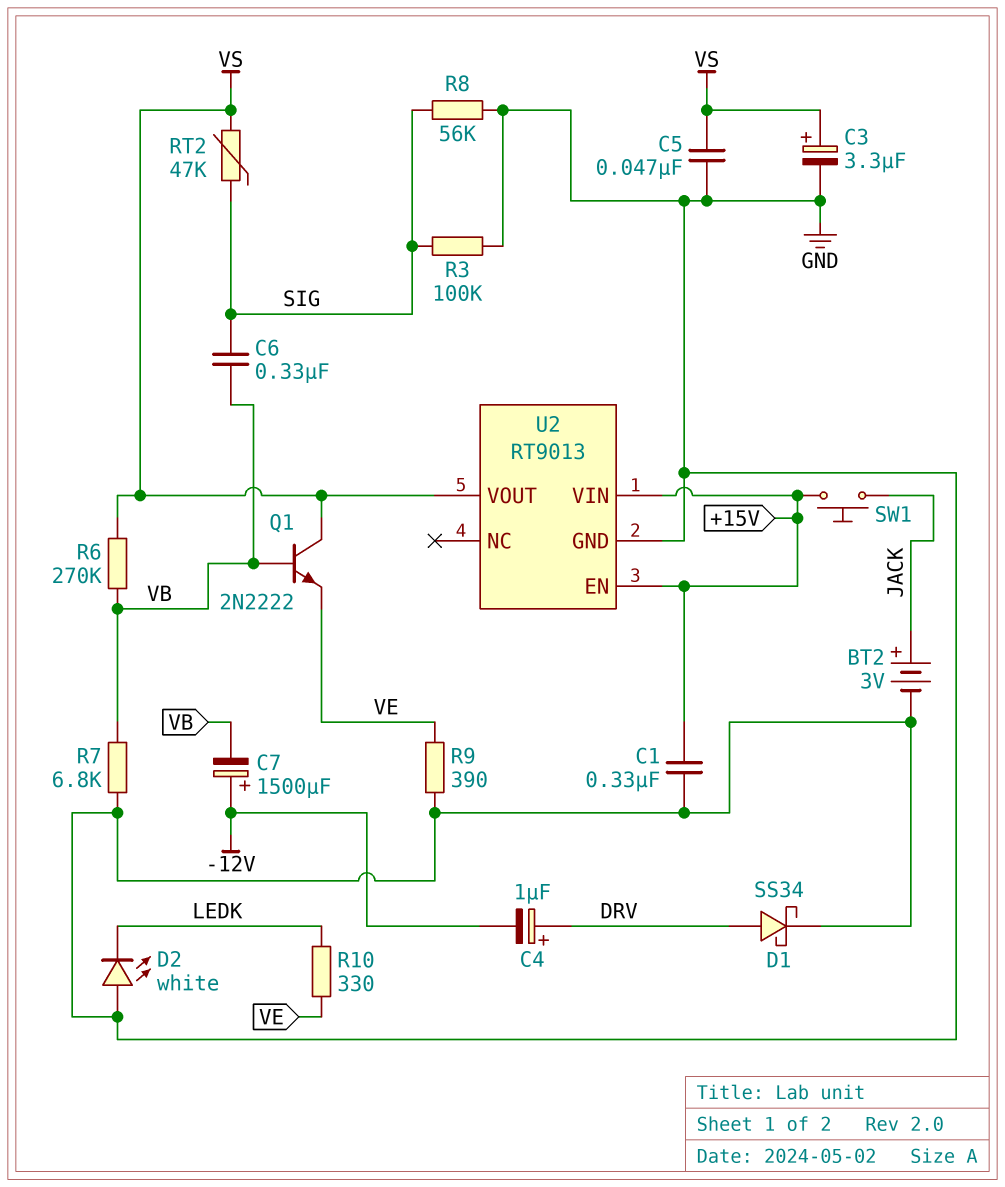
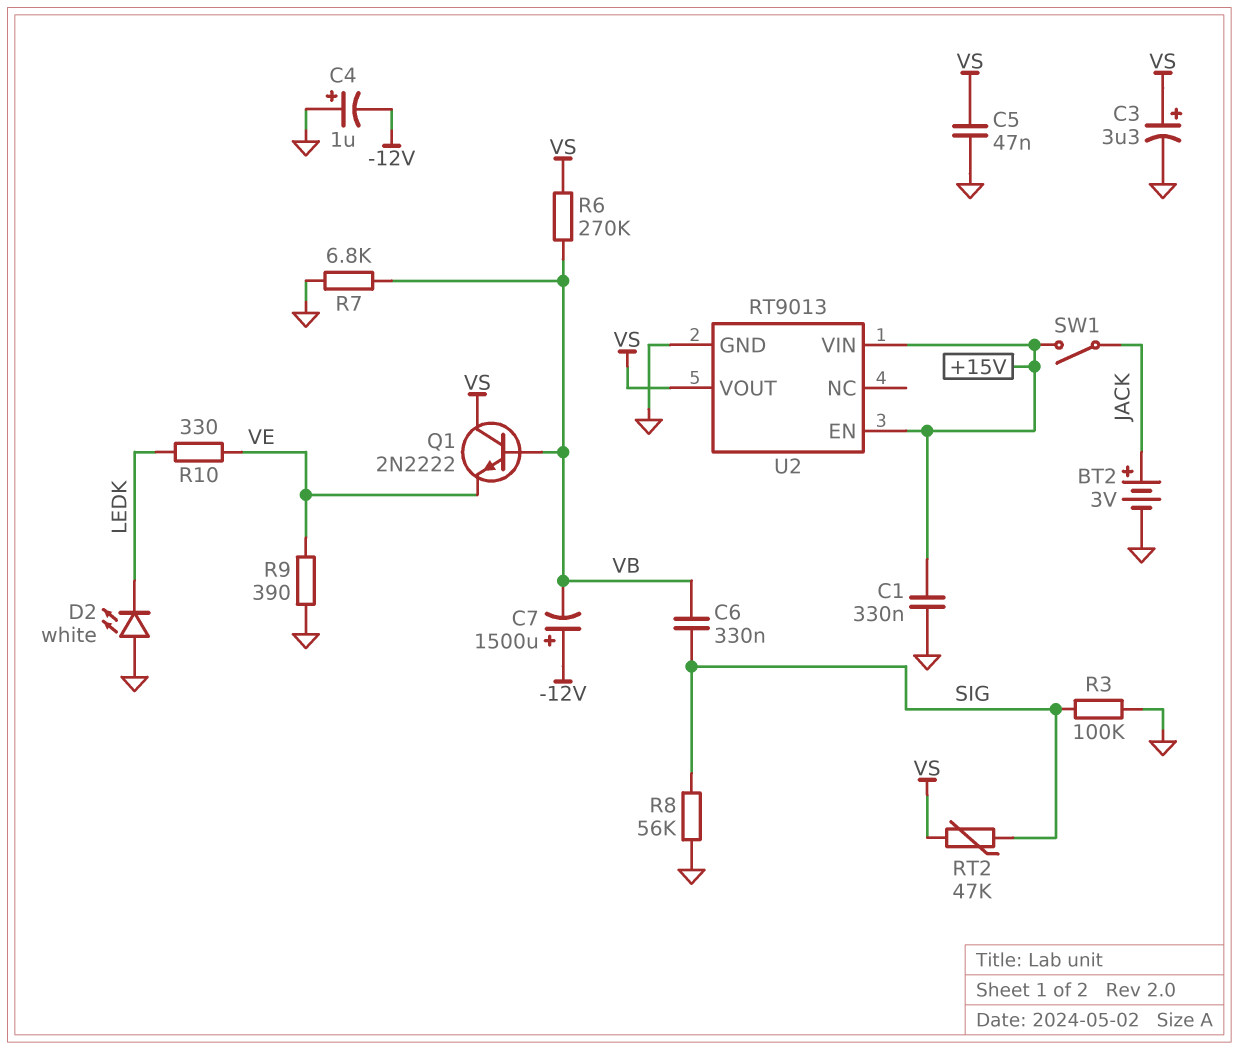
C4: 1uF (plus DRV, minus -12V) -> 1uF (plus GND, minus -12V)
D1: schottky SS34 (A DRV, K GND) -> none
SW1: button (+15V, JACK) -> switch (+15V, JACK)

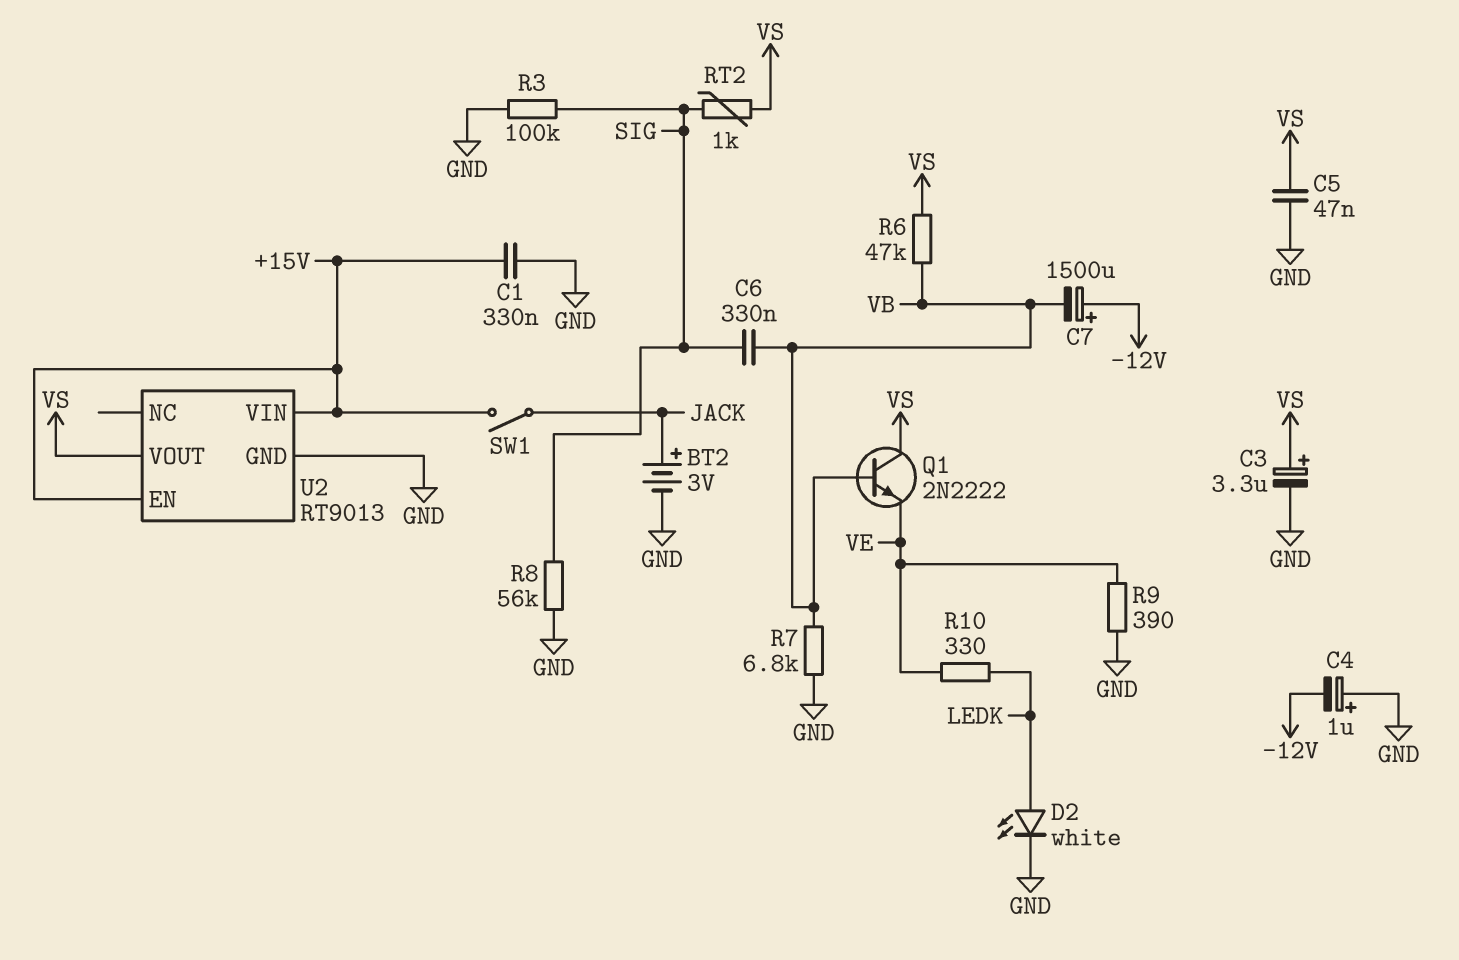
D2: LED white (A GND, K LEDK) -> LED white (A LEDK, K GND)
R6: 270k (VB, VS) -> 47k (VB, VS)
RT2: 47k (SIG, VS) -> 1k (SIG, VS)

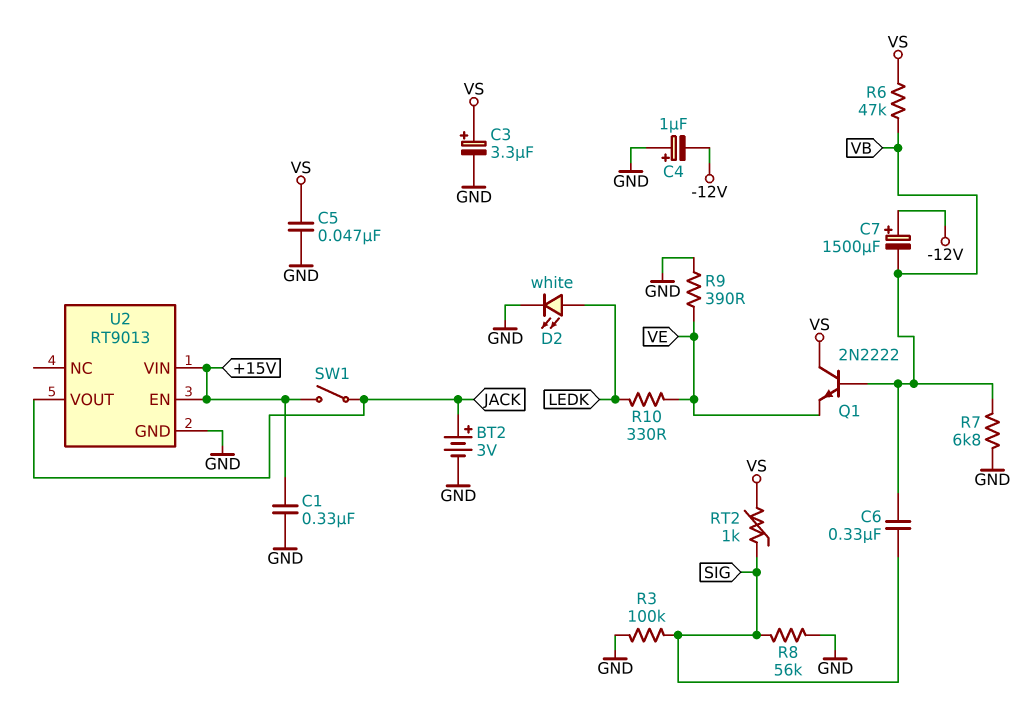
U2 pin VOUT: VS -> JACK

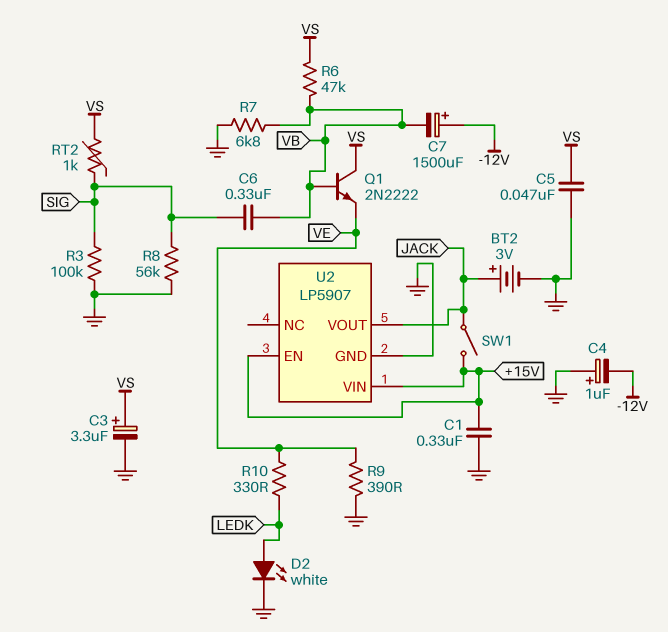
U2: RT9013 -> LP5907

